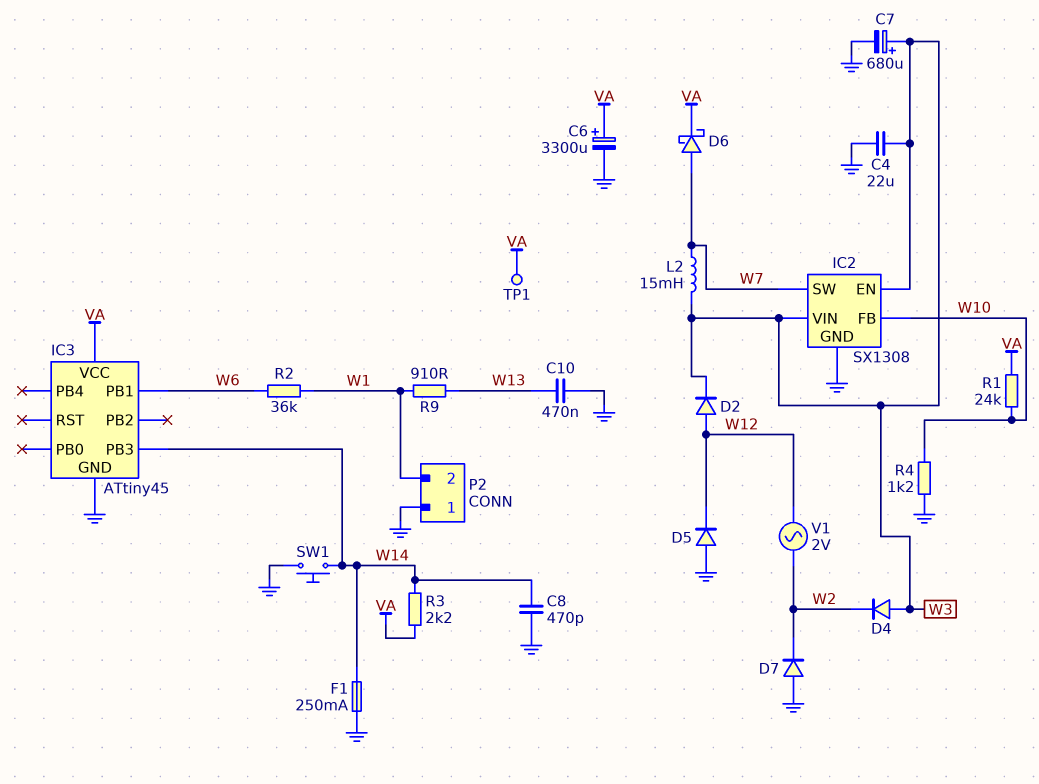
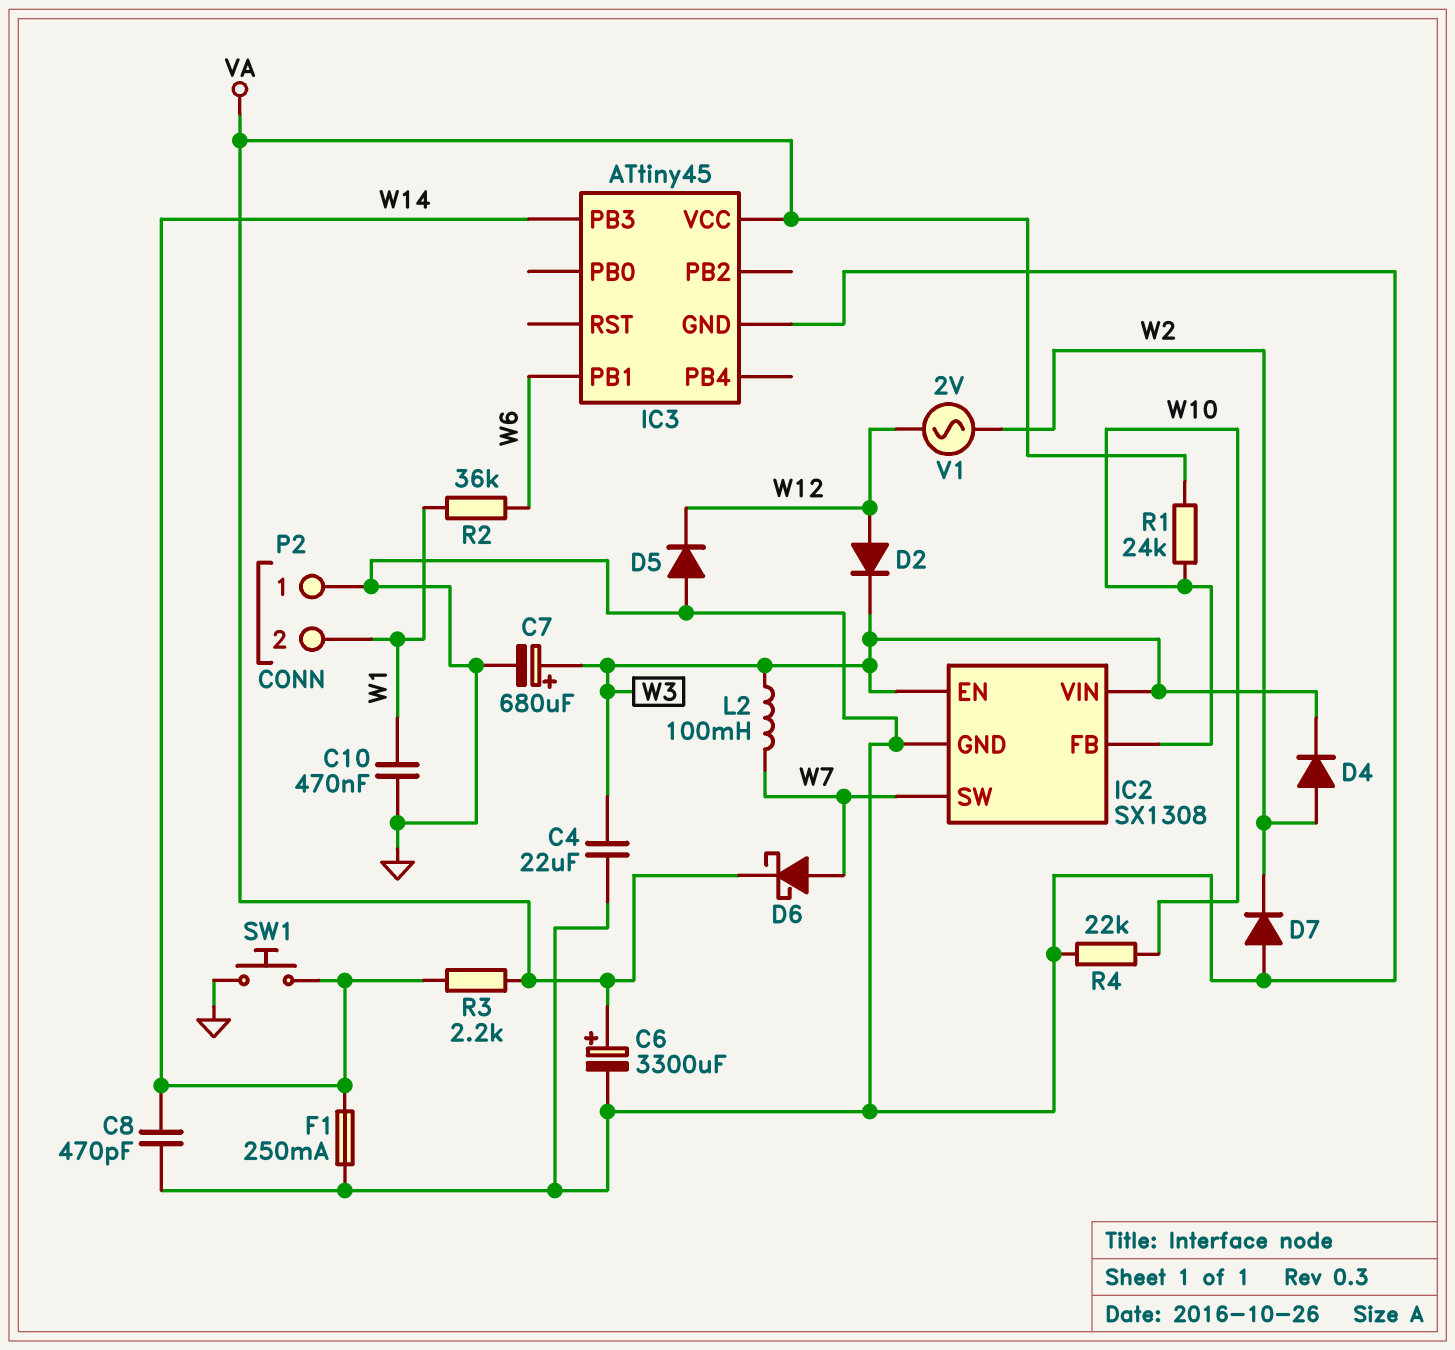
C10: 470nF (GND, W13) -> 470nF (GND, W1)
D4: diode (A W3, K W2) -> diode (A W2, K W3)
L2: 15mH (W3, W7) -> 100mH (W3, W7)
R4: 1.2k (GND, W10) -> 22k (GND, W10)
R9: 910 (W1, W13) -> none
TP1: test point (VA) -> none

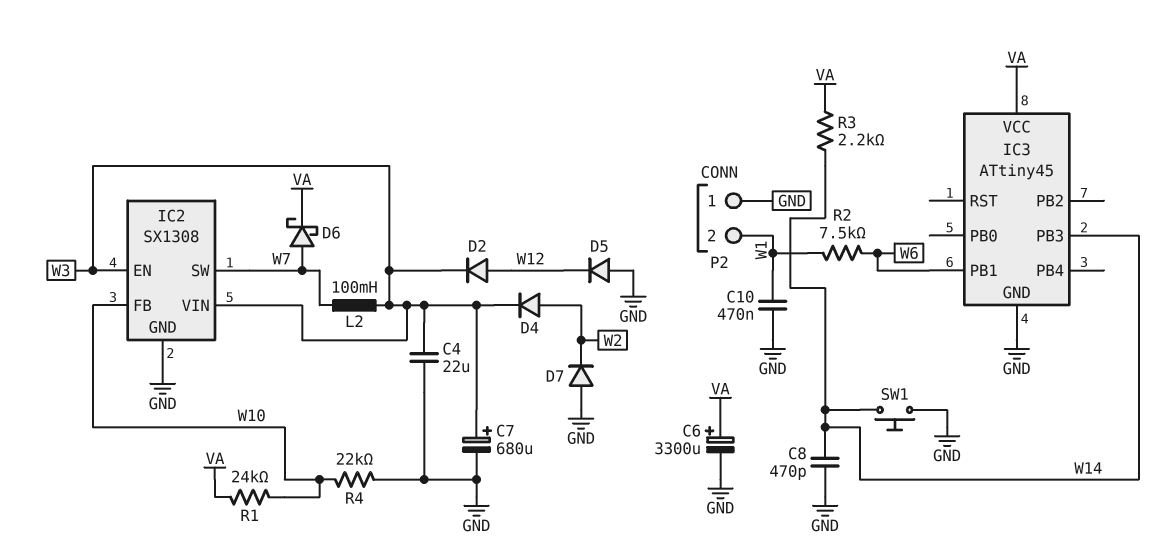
F1: 250mA (GND, W14) -> none
R2: 36k (W1, W6) -> 7.5k (W1, W6)
V1: AC 2V (W2, W12) -> none

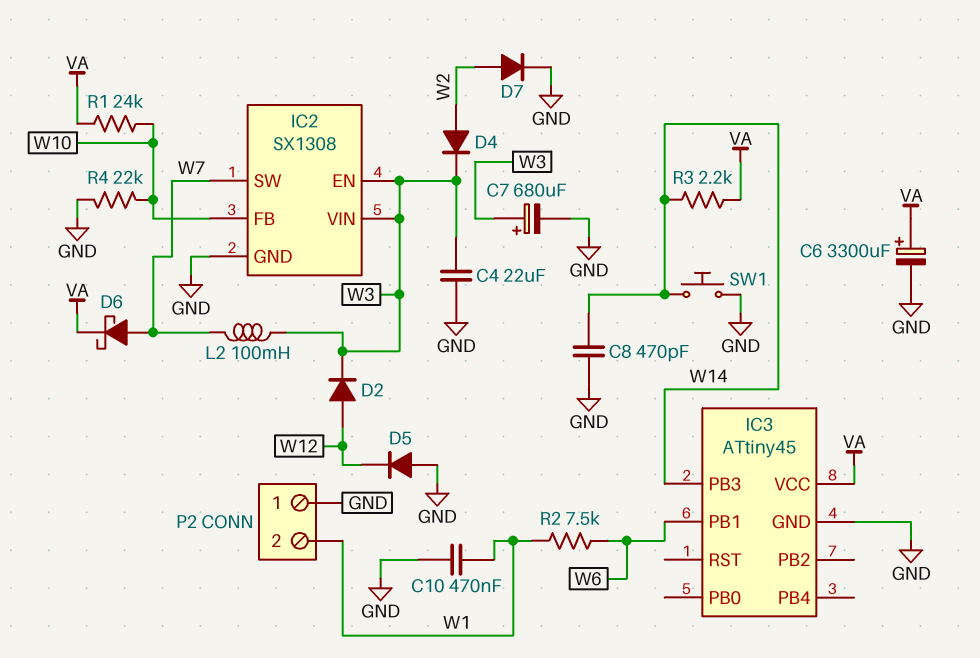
D7: diode (A GND, K W2) -> diode (A W2, K GND)

